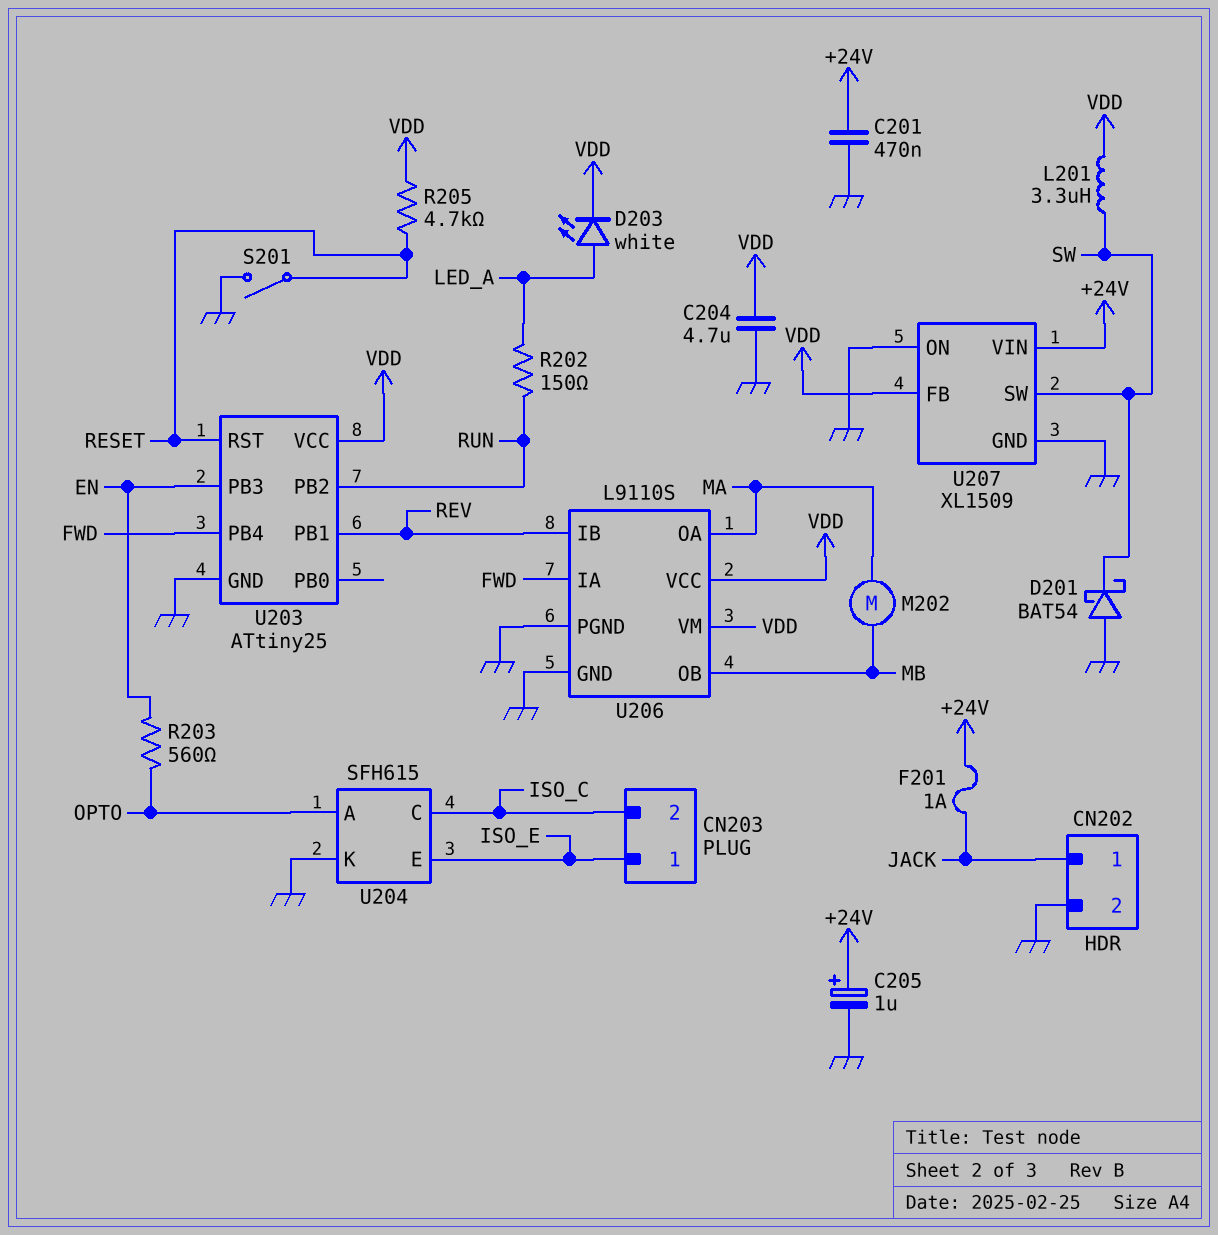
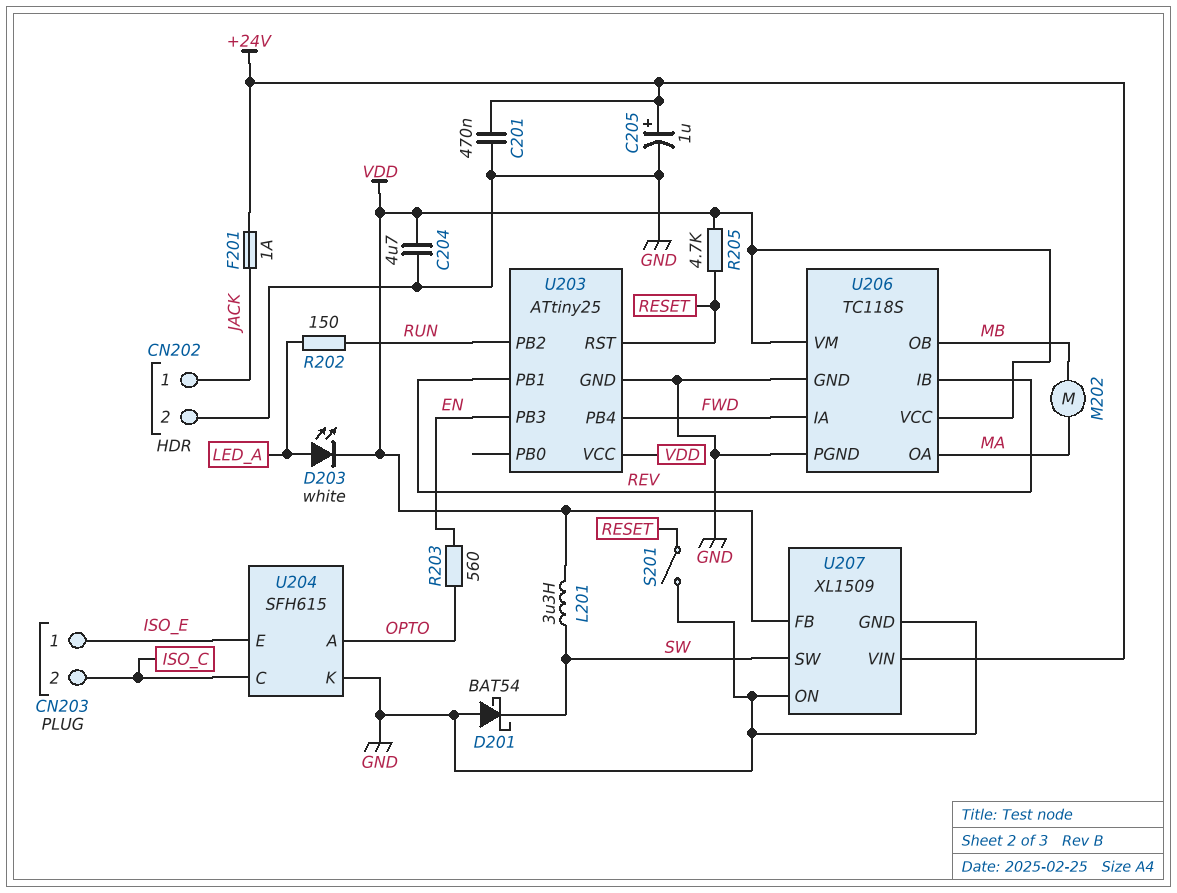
U206: L9110S -> TC118S

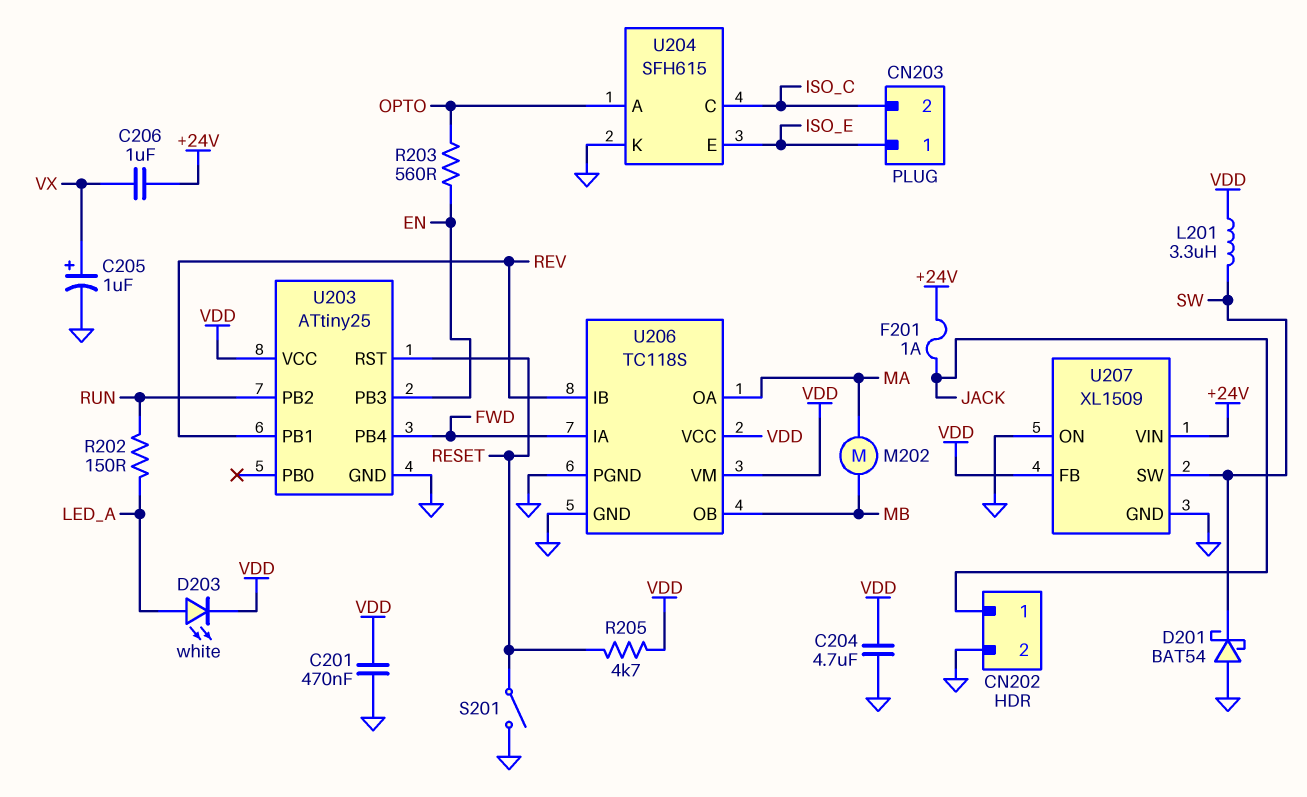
C201: 470nF (+24V, GND) -> 470nF (GND, VDD)
C205: 1uF (plus +24V, minus GND) -> 1uF (plus VX, minus GND)
C206: none -> 1uF (+24V, VX)

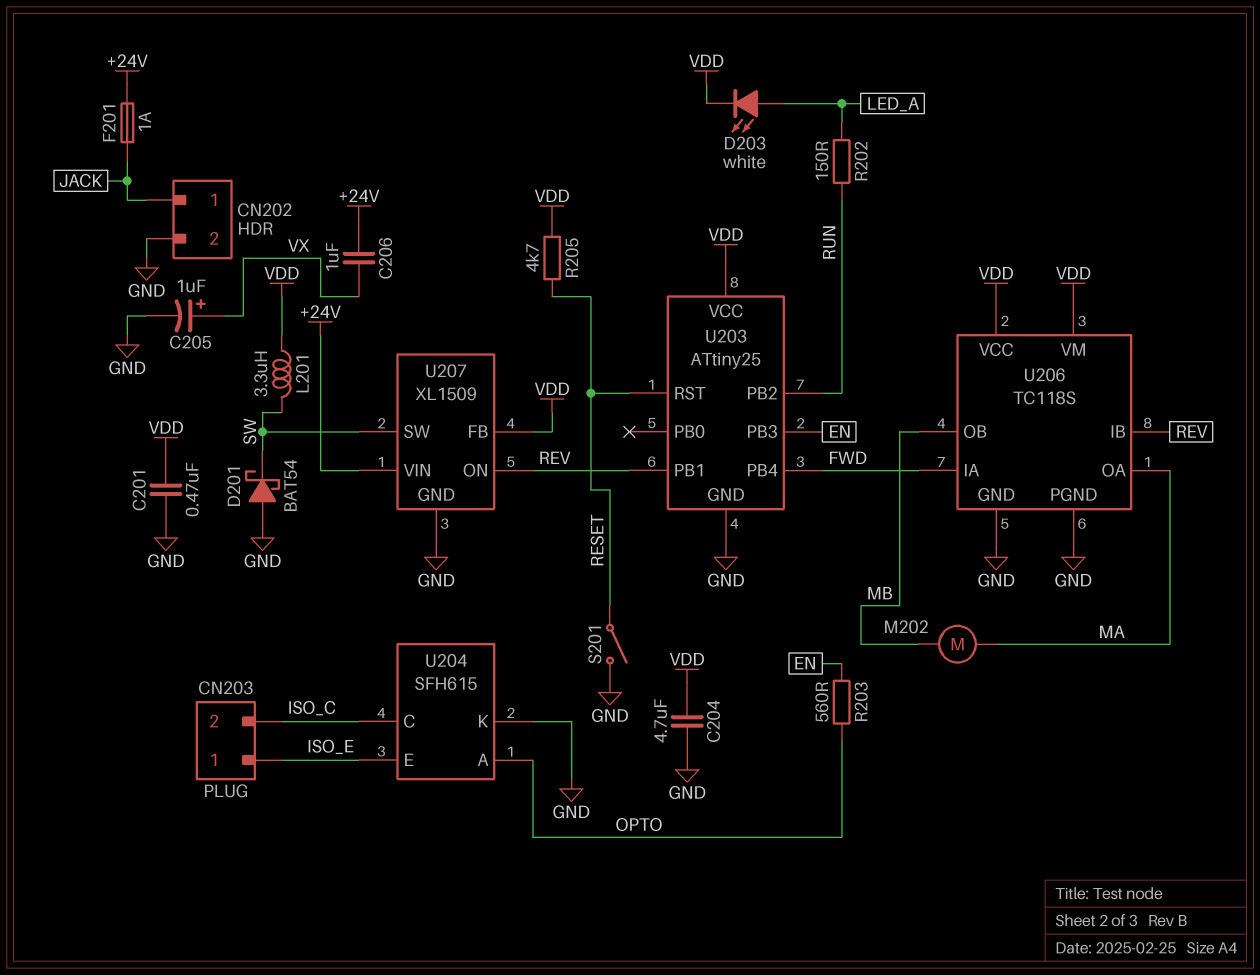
U207 pin ON: GND -> REV

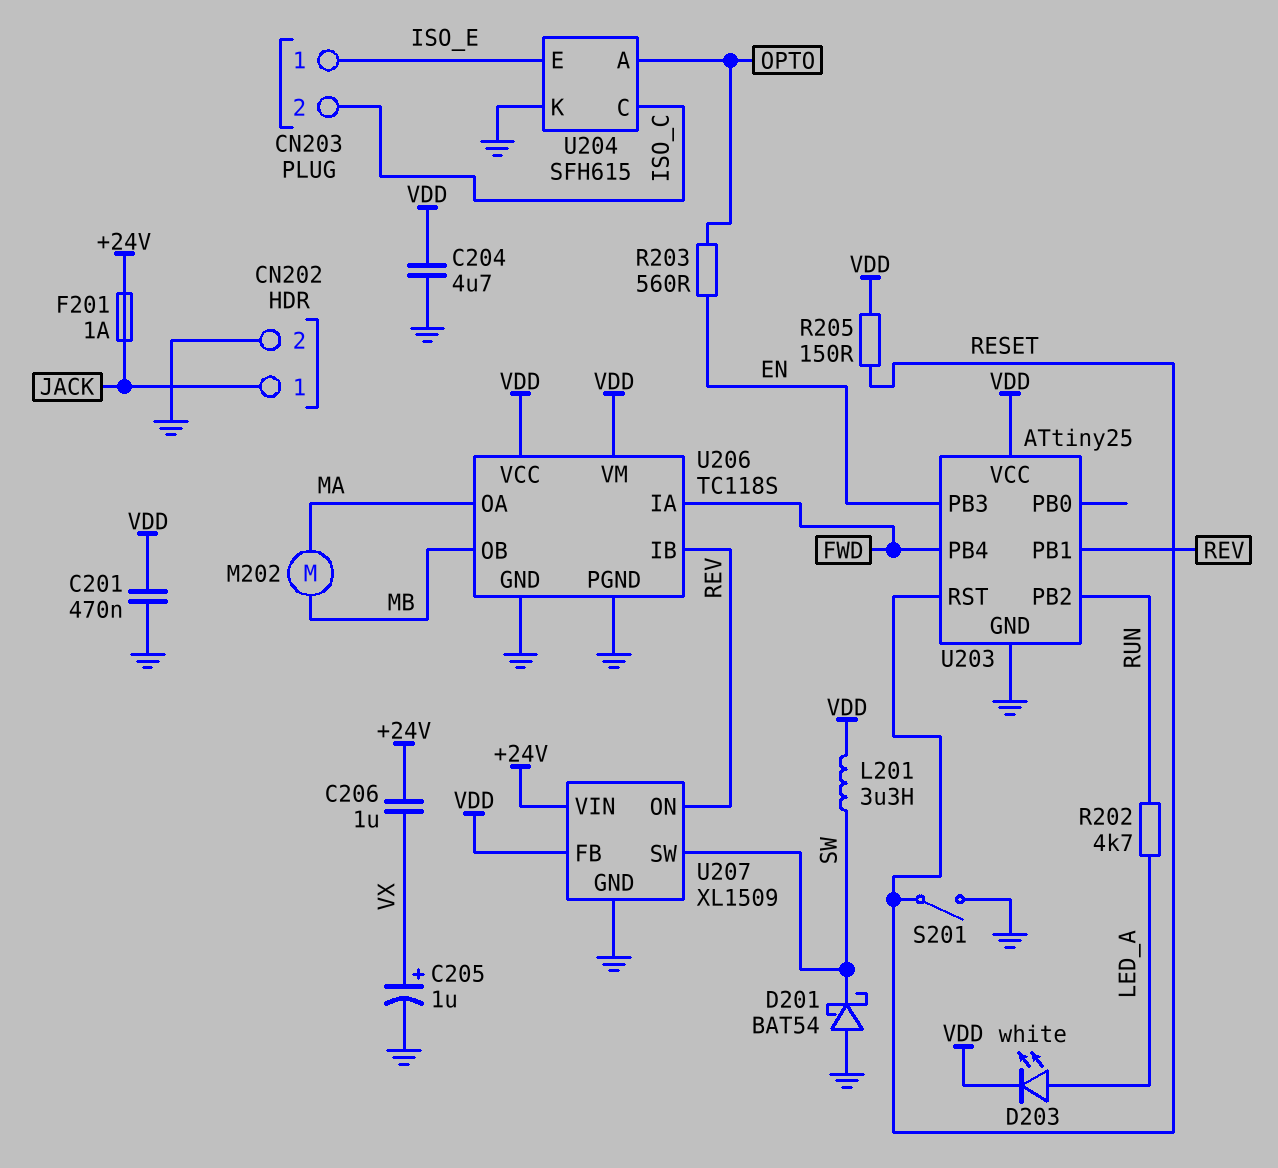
R202: 150 (LED_A, RUN) -> 4.7k (LED_A, RUN)
R205: 4.7k (RESET, VDD) -> 150 (RESET, VDD)

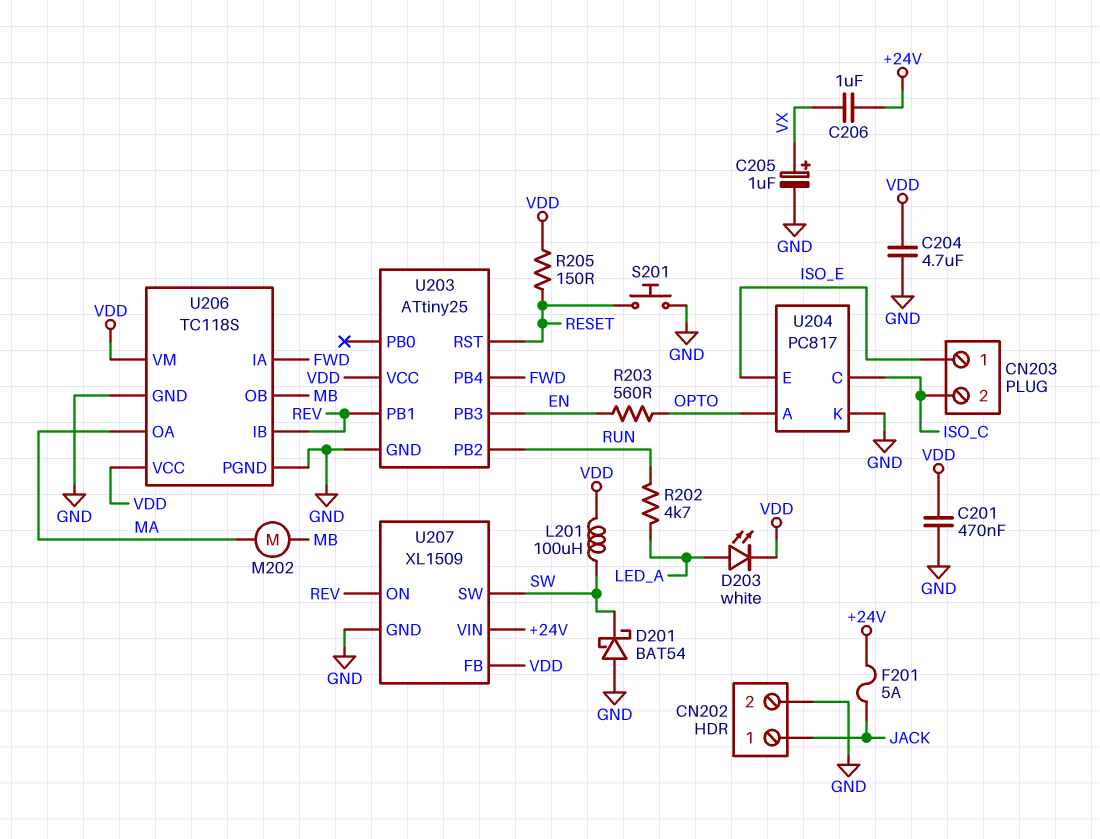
F201: 1A (+24V, JACK) -> 5A (+24V, JACK)
L201: 3.3uH (SW, VDD) -> 100uH (SW, VDD)
S201: switch (GND, RESET) -> button (GND, RESET)
U204: SFH615 -> PC817

